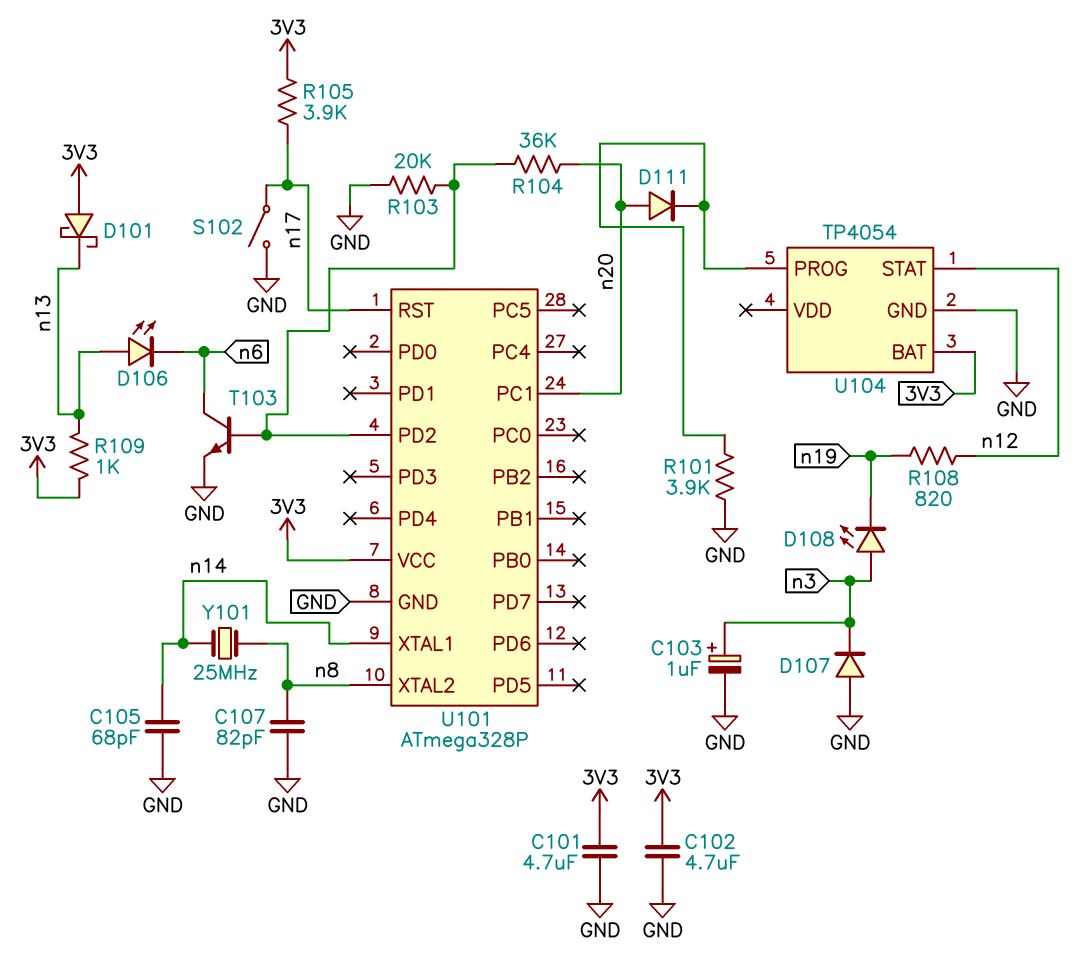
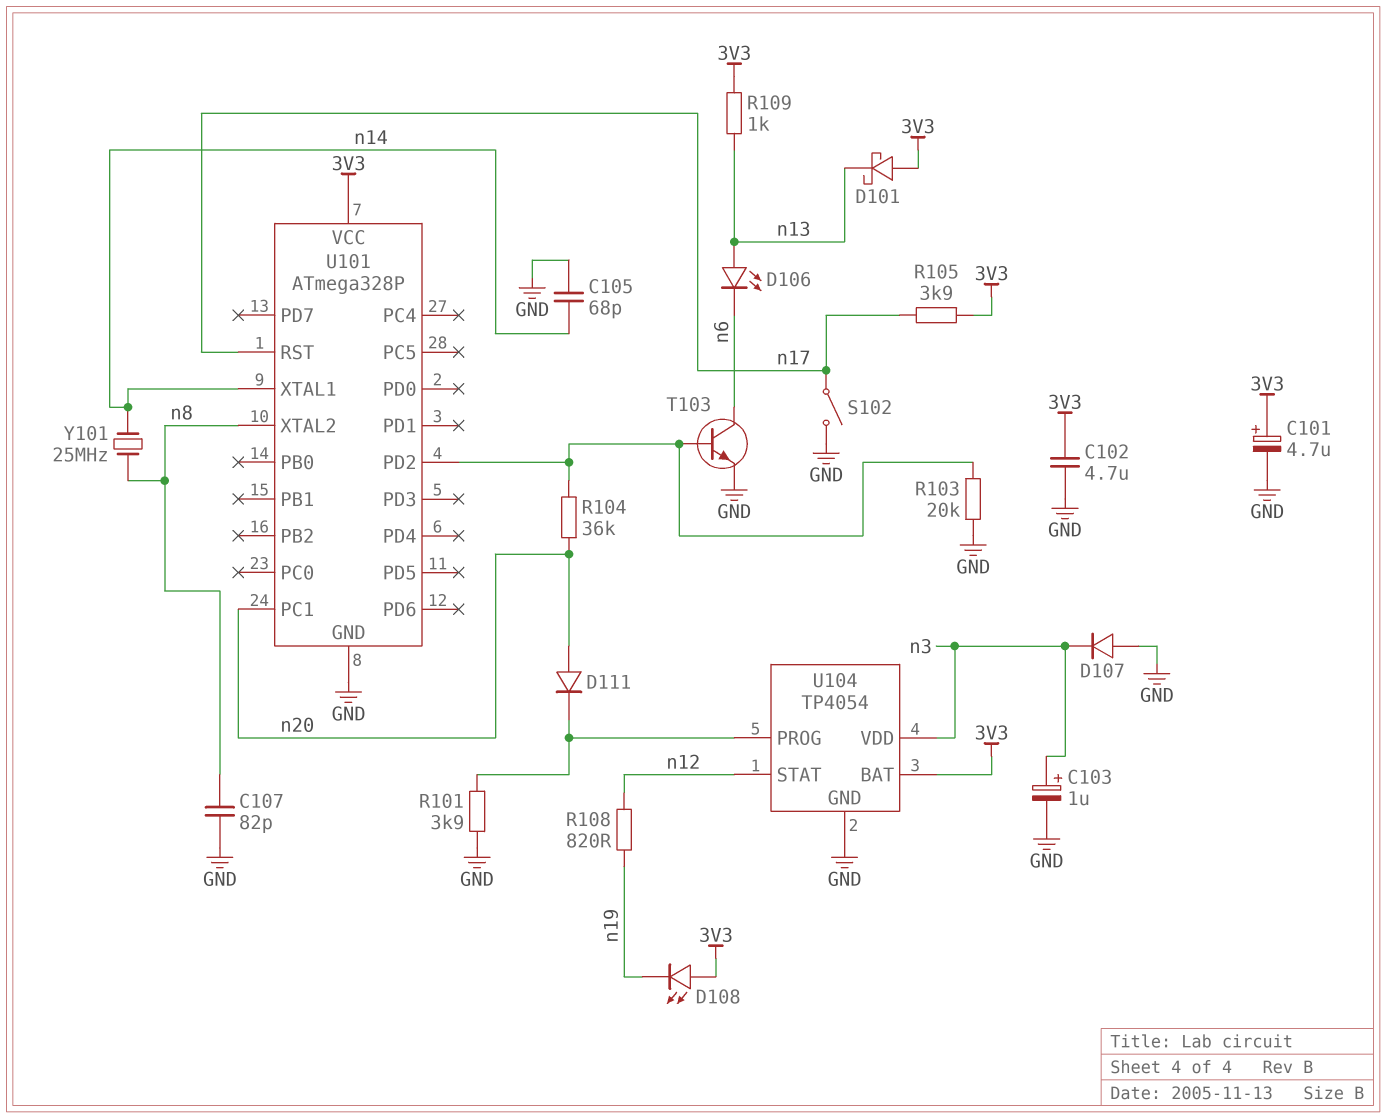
C101: 4.7uF (3V3, GND) -> 4.7uF (plus 3V3, minus GND)
D108: LED (A n3, K n19) -> LED (A 3V3, K n19)
U104 pin VDD: none -> n3

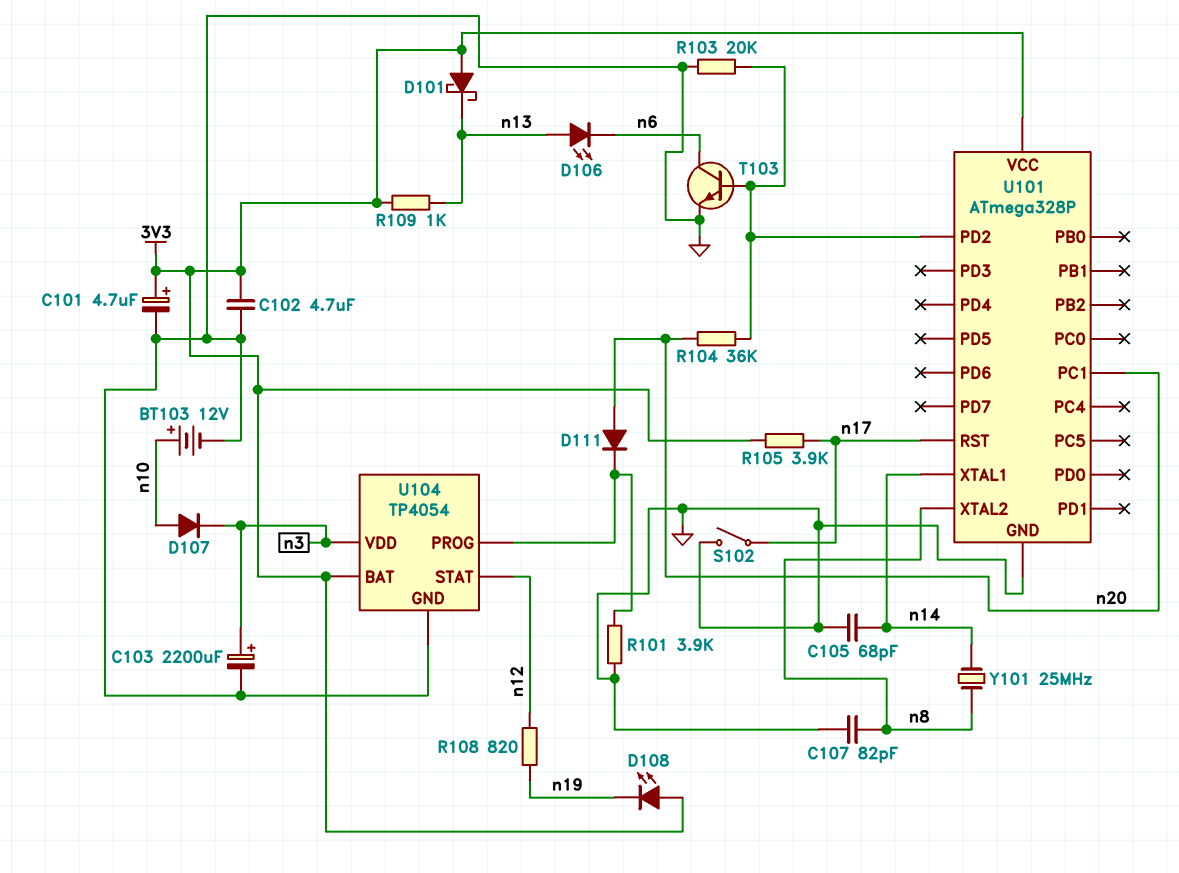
BT103: none -> 12V (plus n10, minus GND)
C103: 1uF (plus n3, minus GND) -> 2200uF (plus n3, minus GND)
D107: diode (A GND, K n3) -> diode (A n10, K n3)

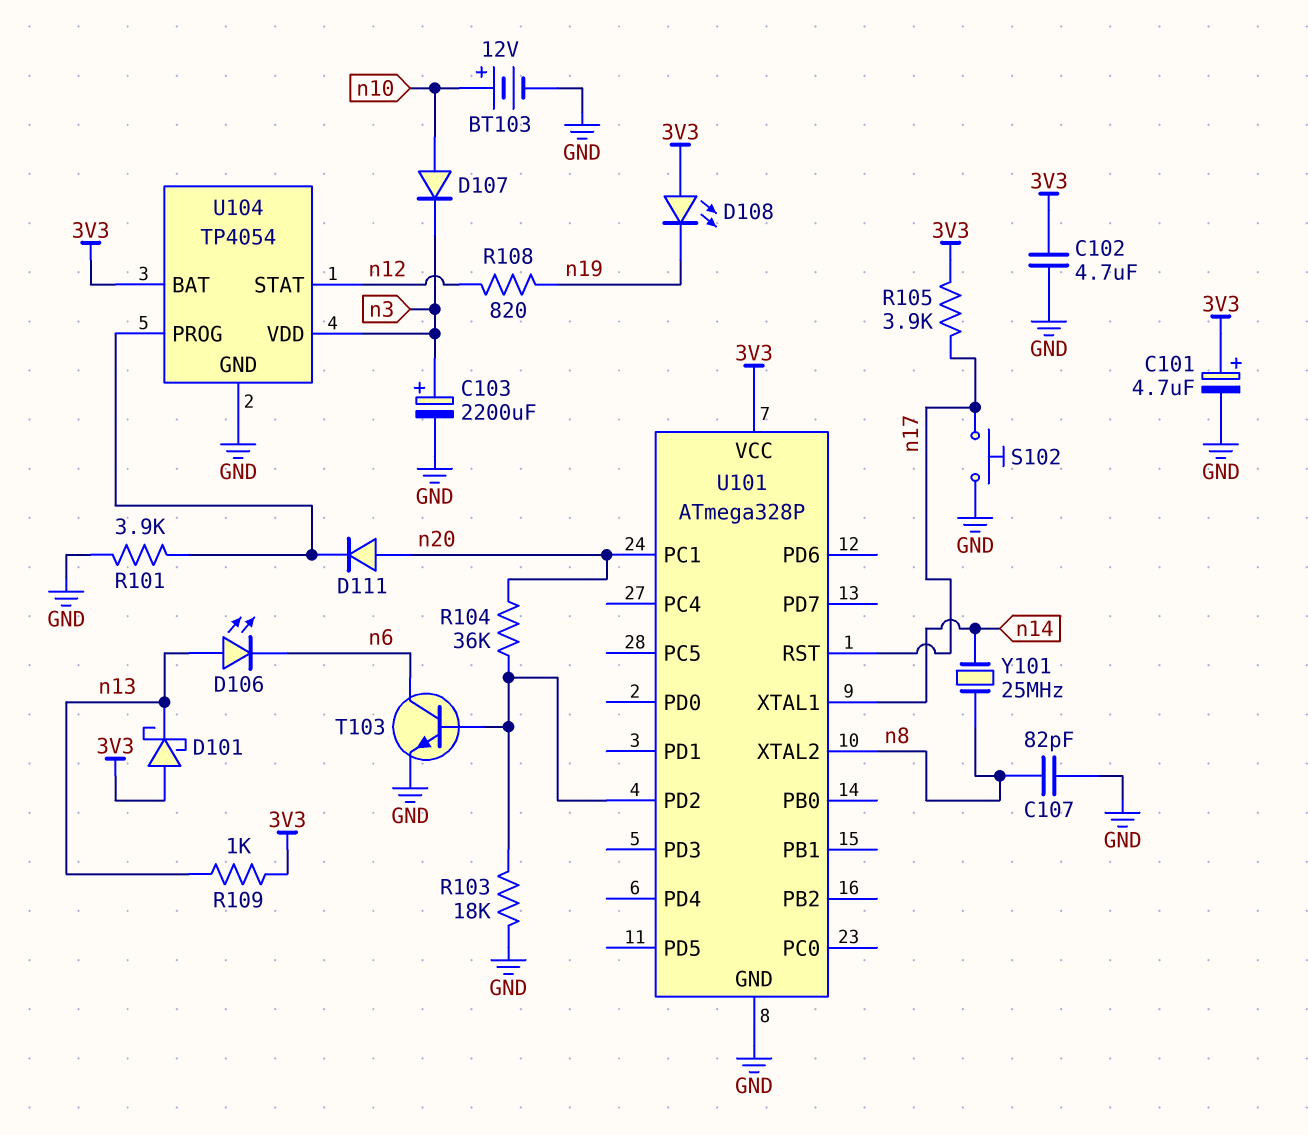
C105: 68pF (GND, n14) -> none
R103: 20k (GND, U101/PD2) -> 18k (GND, U101/PD2)
S102: switch (GND, n17) -> button (GND, n17)

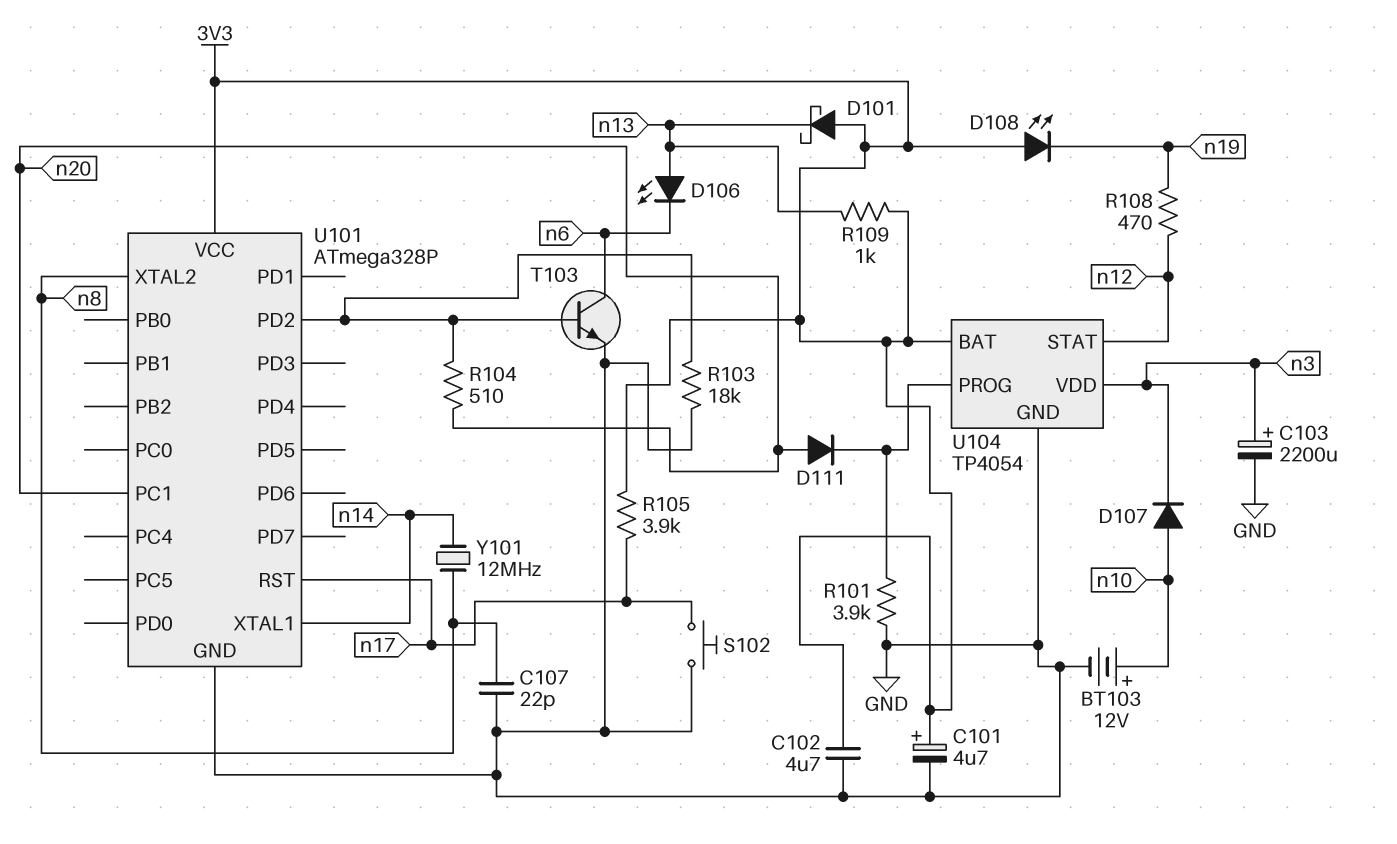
C107: 82pF (GND, n8) -> 22pF (GND, n8)
R104: 36k (U101/PD2, n20) -> 510 (U101/PD2, n20)
R108: 820 (n12, n19) -> 470 (n12, n19)
Y101: 25MHz (n8, n14) -> 12MHz (n8, n14)

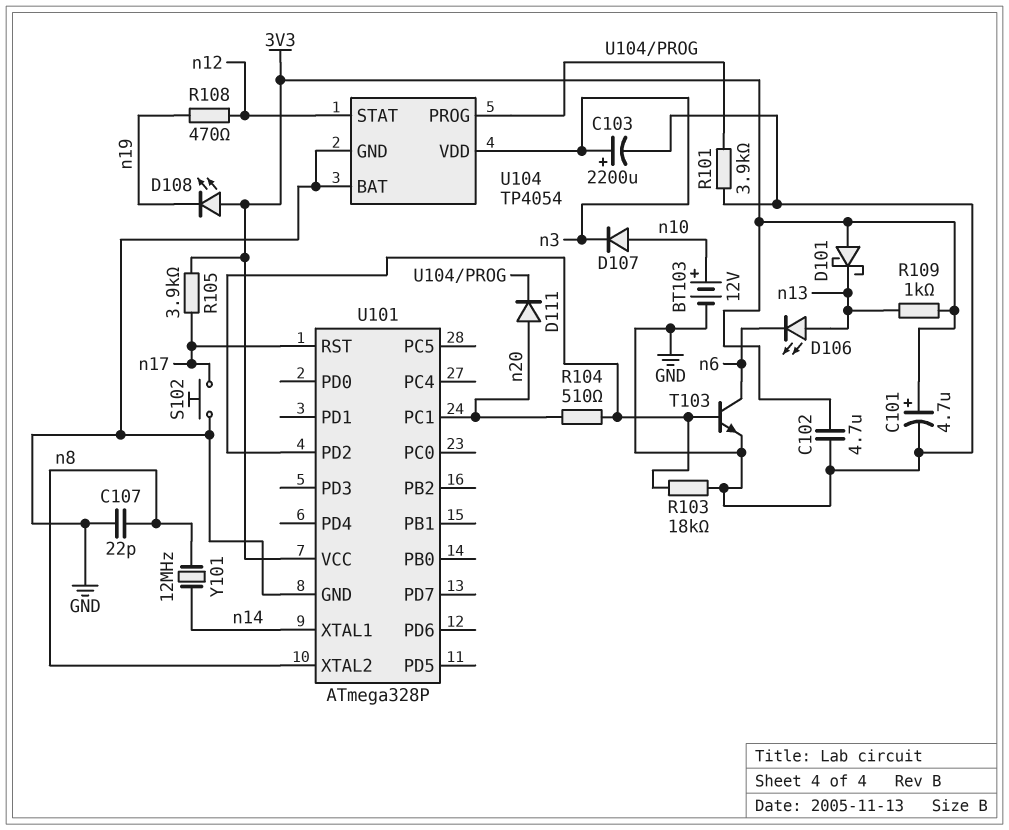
U104 pin BAT: 3V3 -> GND

